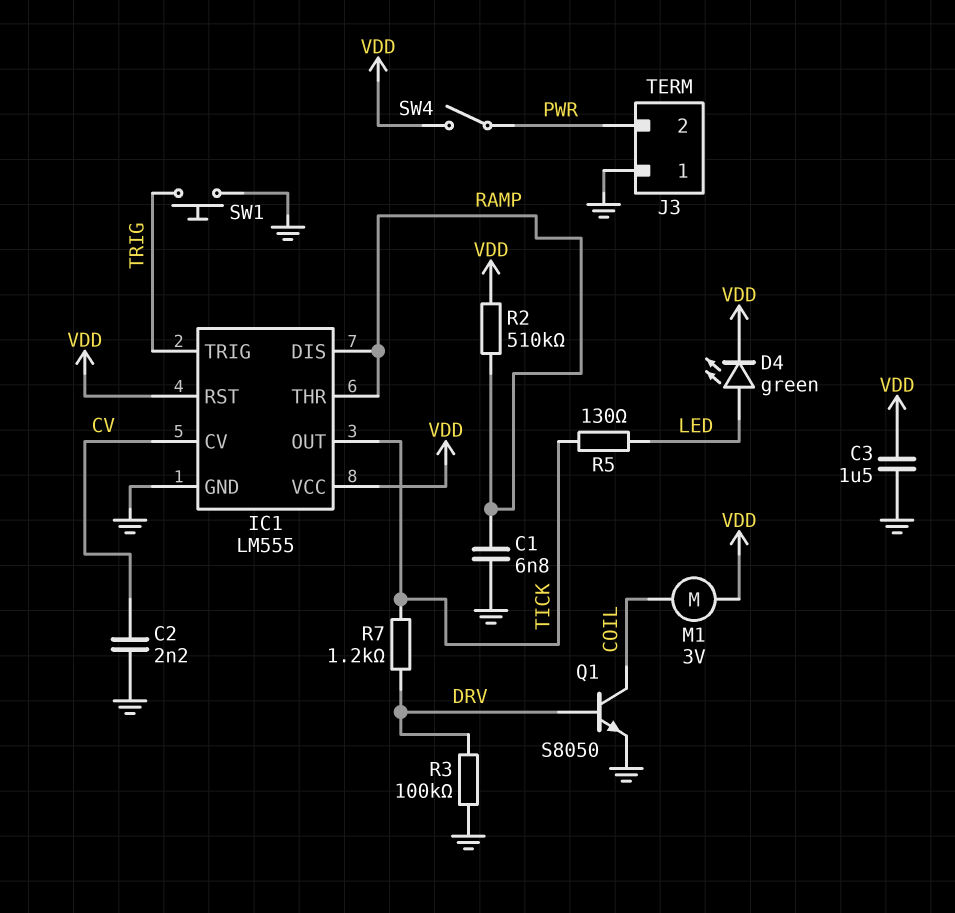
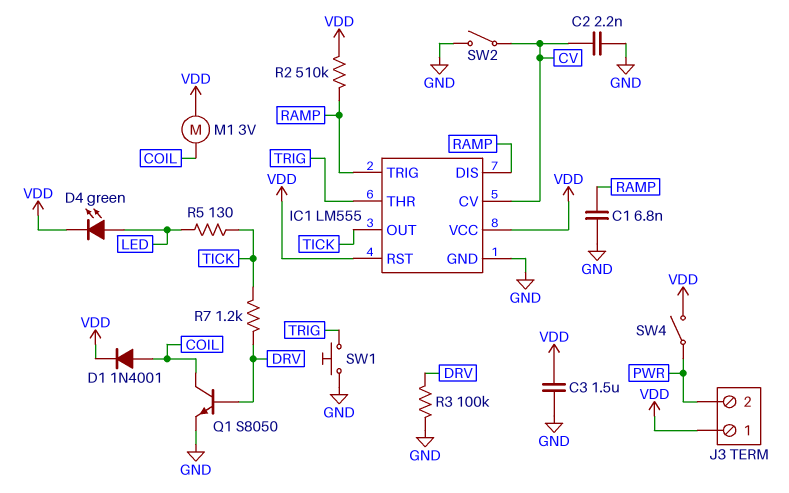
D1: none -> diode 1N4001 (A COIL, K VDD)
IC1 pin THR: RAMP -> TRIG
IC1 pin TRIG: TRIG -> RAMP
J3 pin 1: GND -> VDD
SW2: none -> switch (CV, GND)

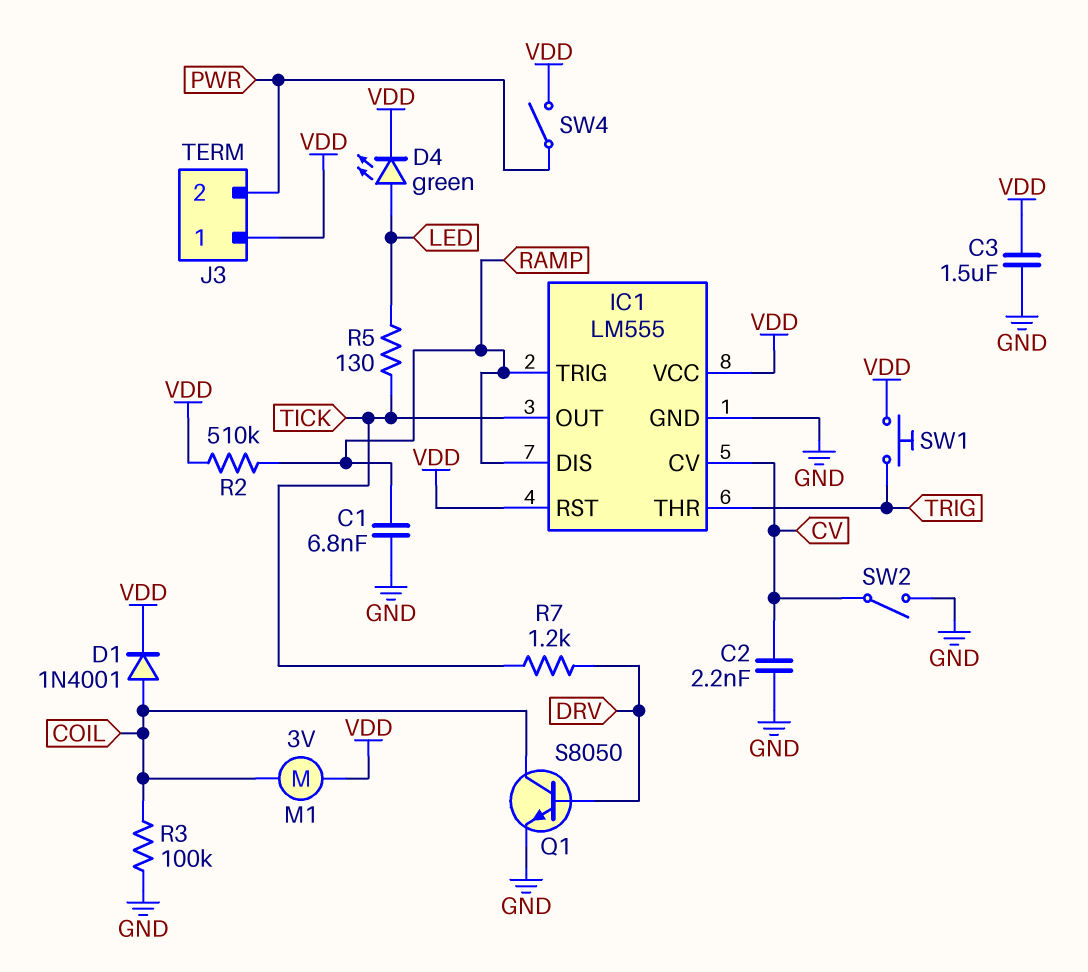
R3: 100k (DRV, GND) -> 100k (COIL, GND)
SW1: button (GND, TRIG) -> button (TRIG, VDD)

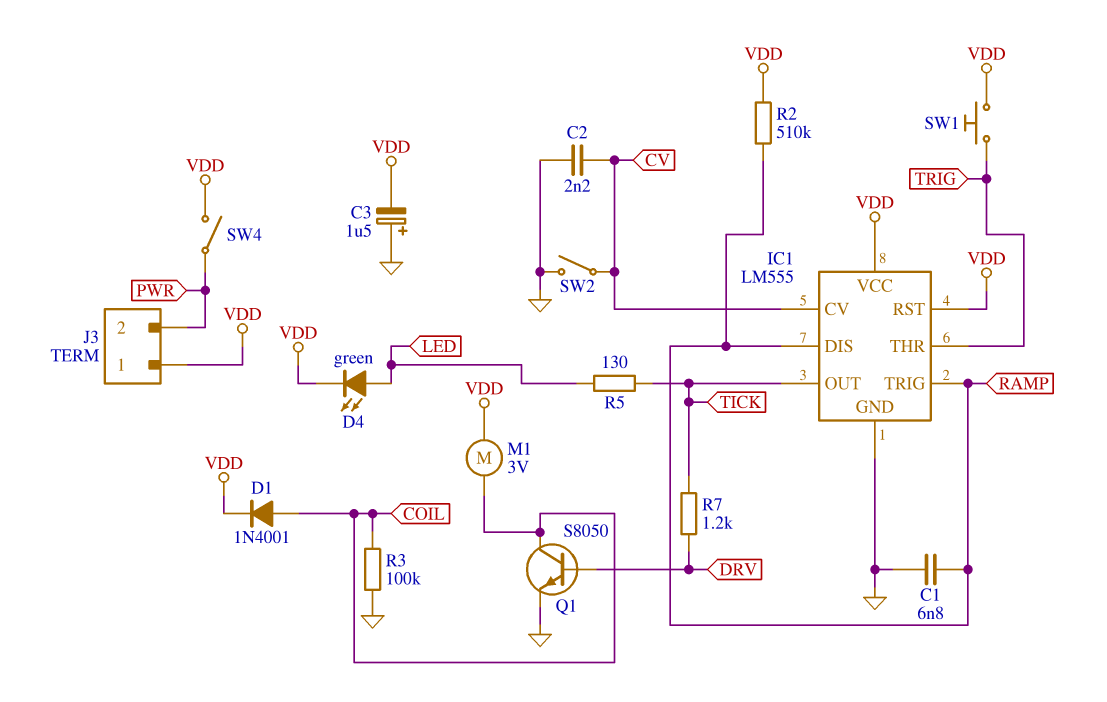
C3: 1.5uF (GND, VDD) -> 1.5uF (plus GND, minus VDD)

